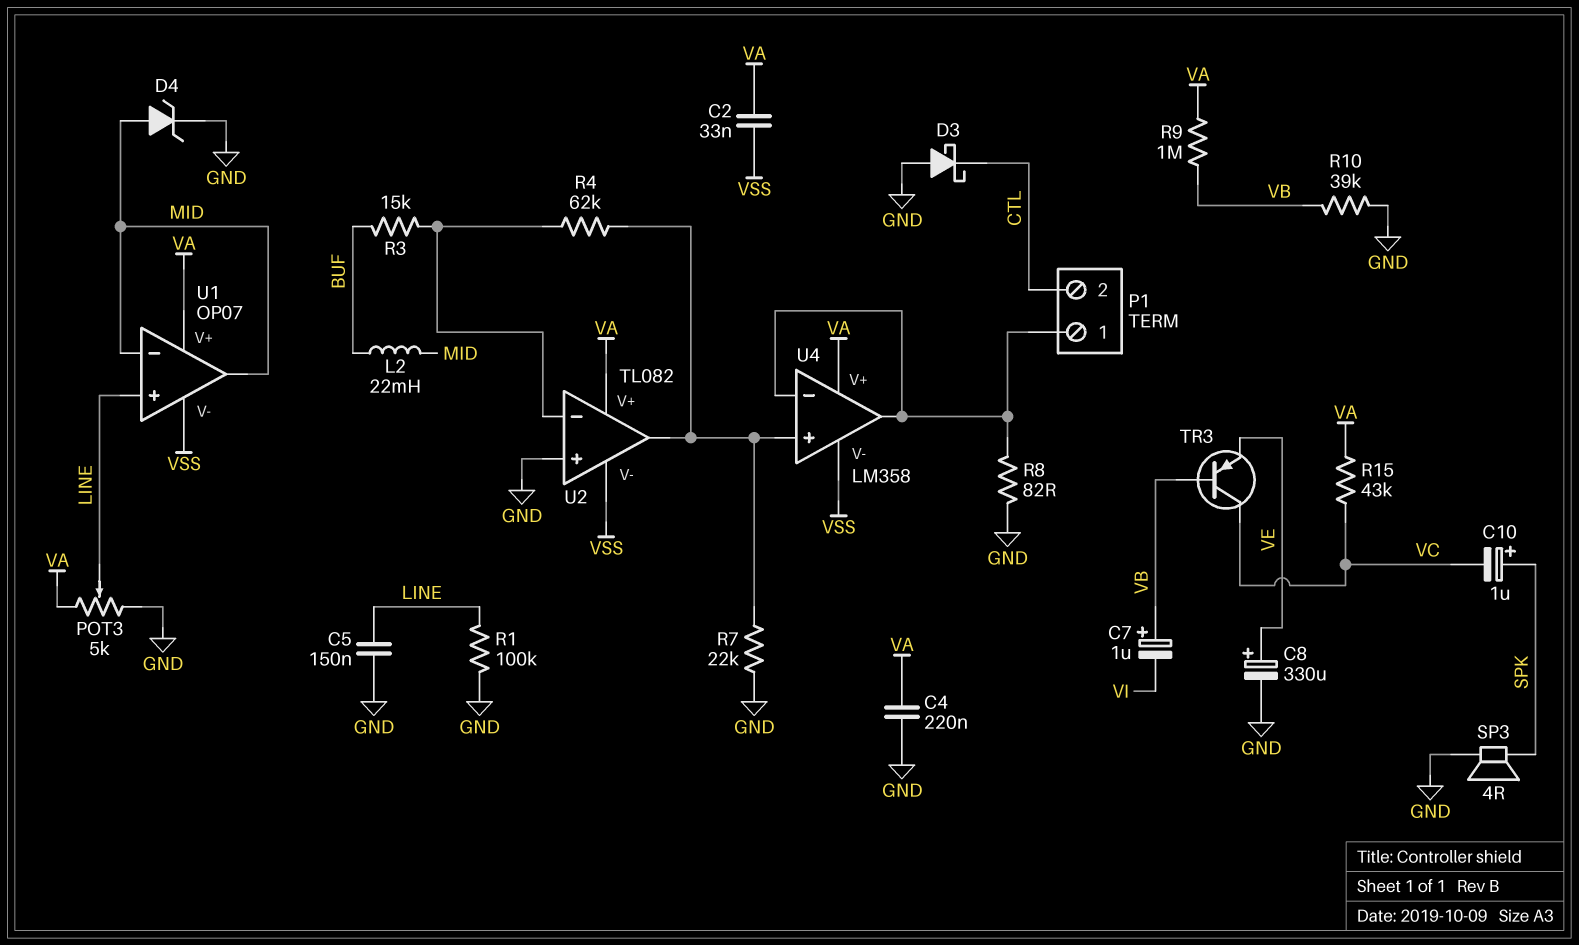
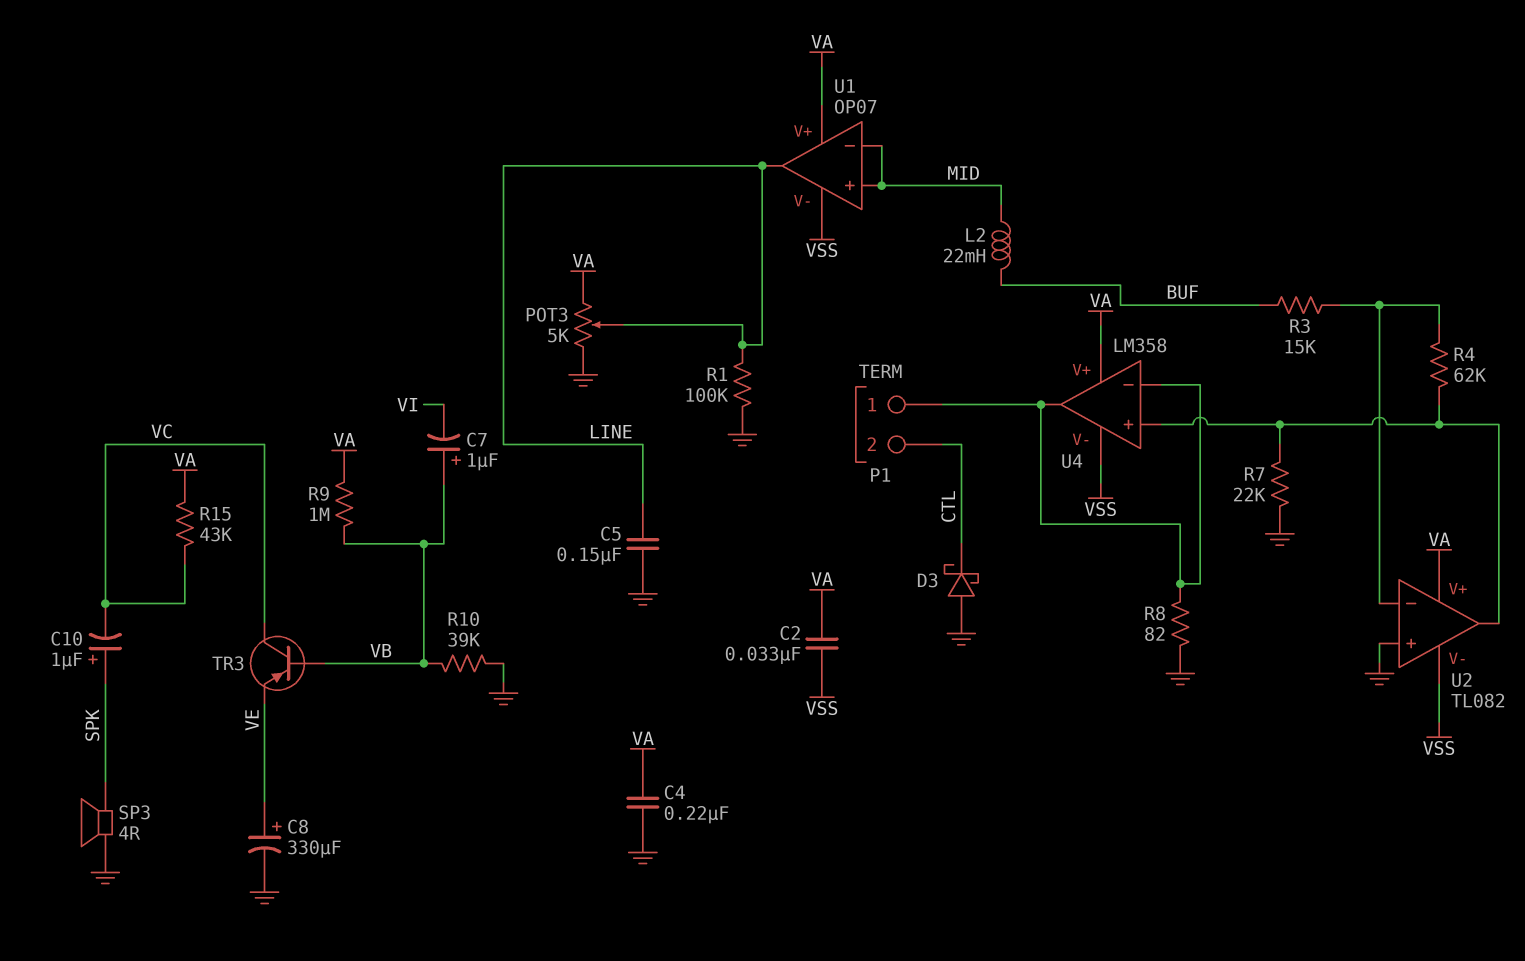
D4: zener (A MID, K GND) -> none
U1 pin in+: LINE -> MID
U1 pin out: MID -> LINE

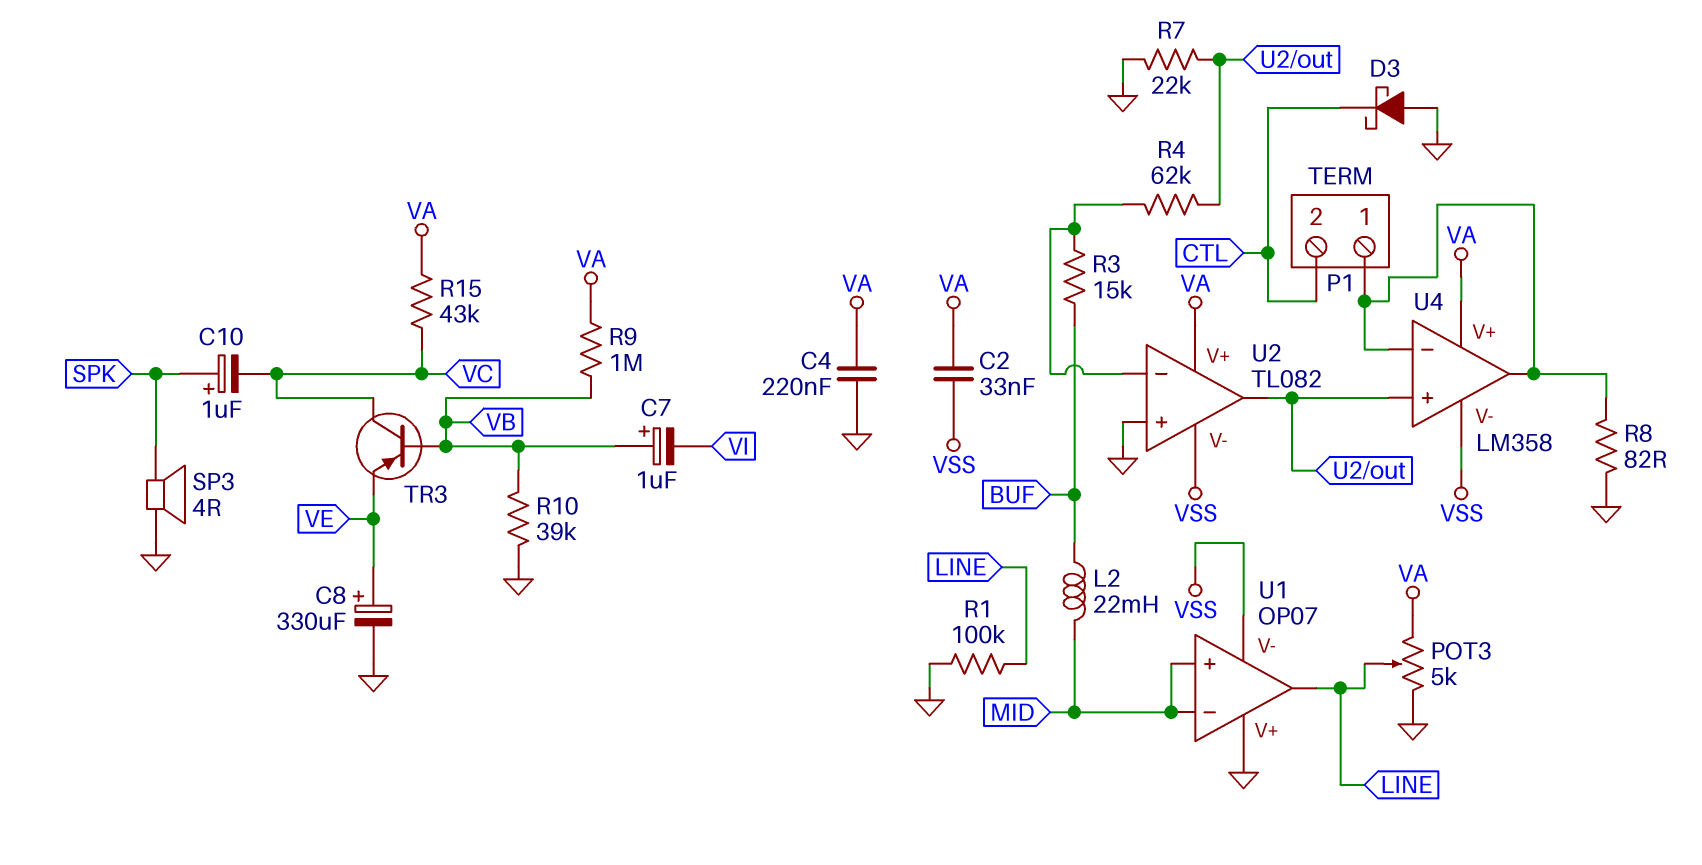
C5: 150nF (GND, LINE) -> none
U1 pin V+: VA -> GND

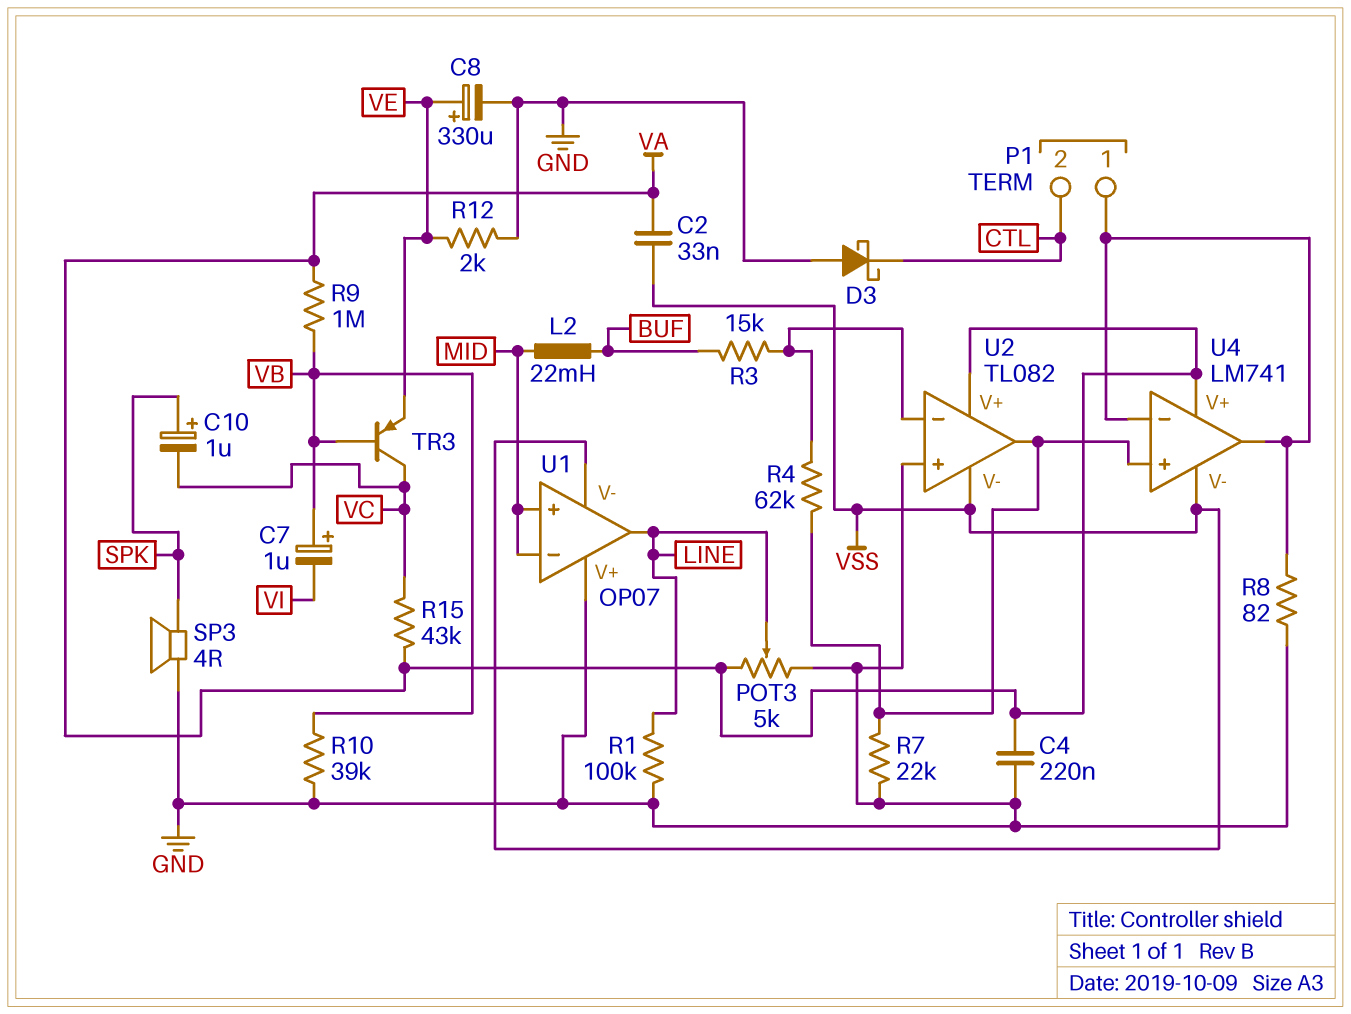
R12: none -> 2k (GND, VE)
U4: LM358 -> LM741

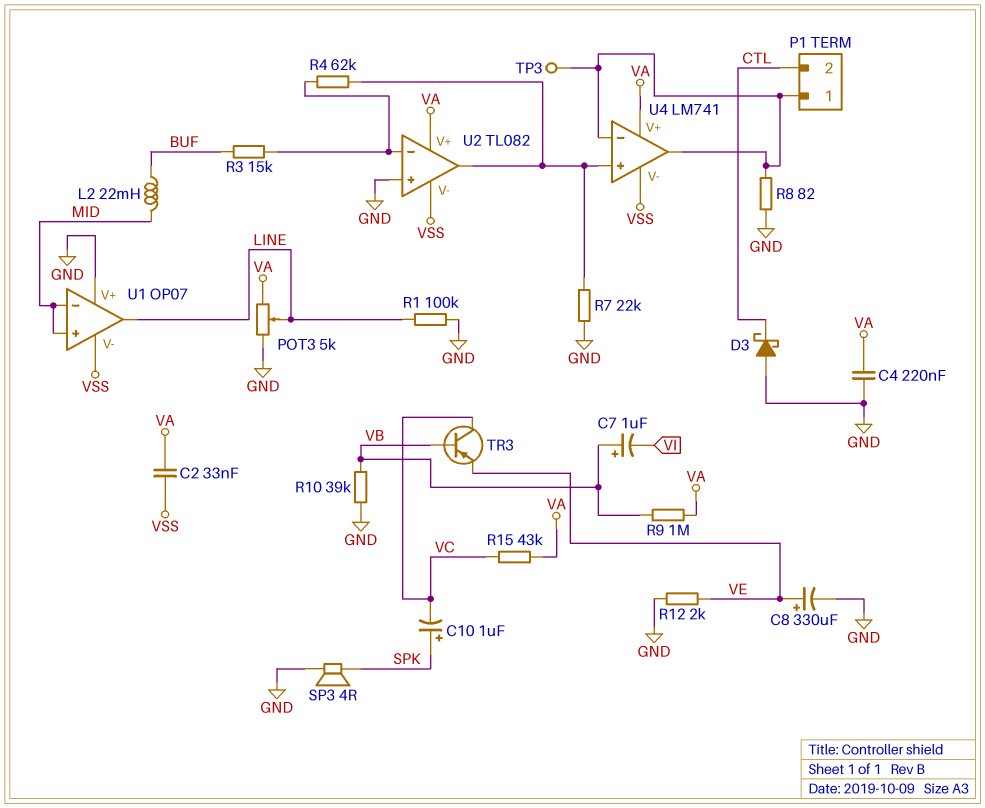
TP3: none -> test point (P1/1)

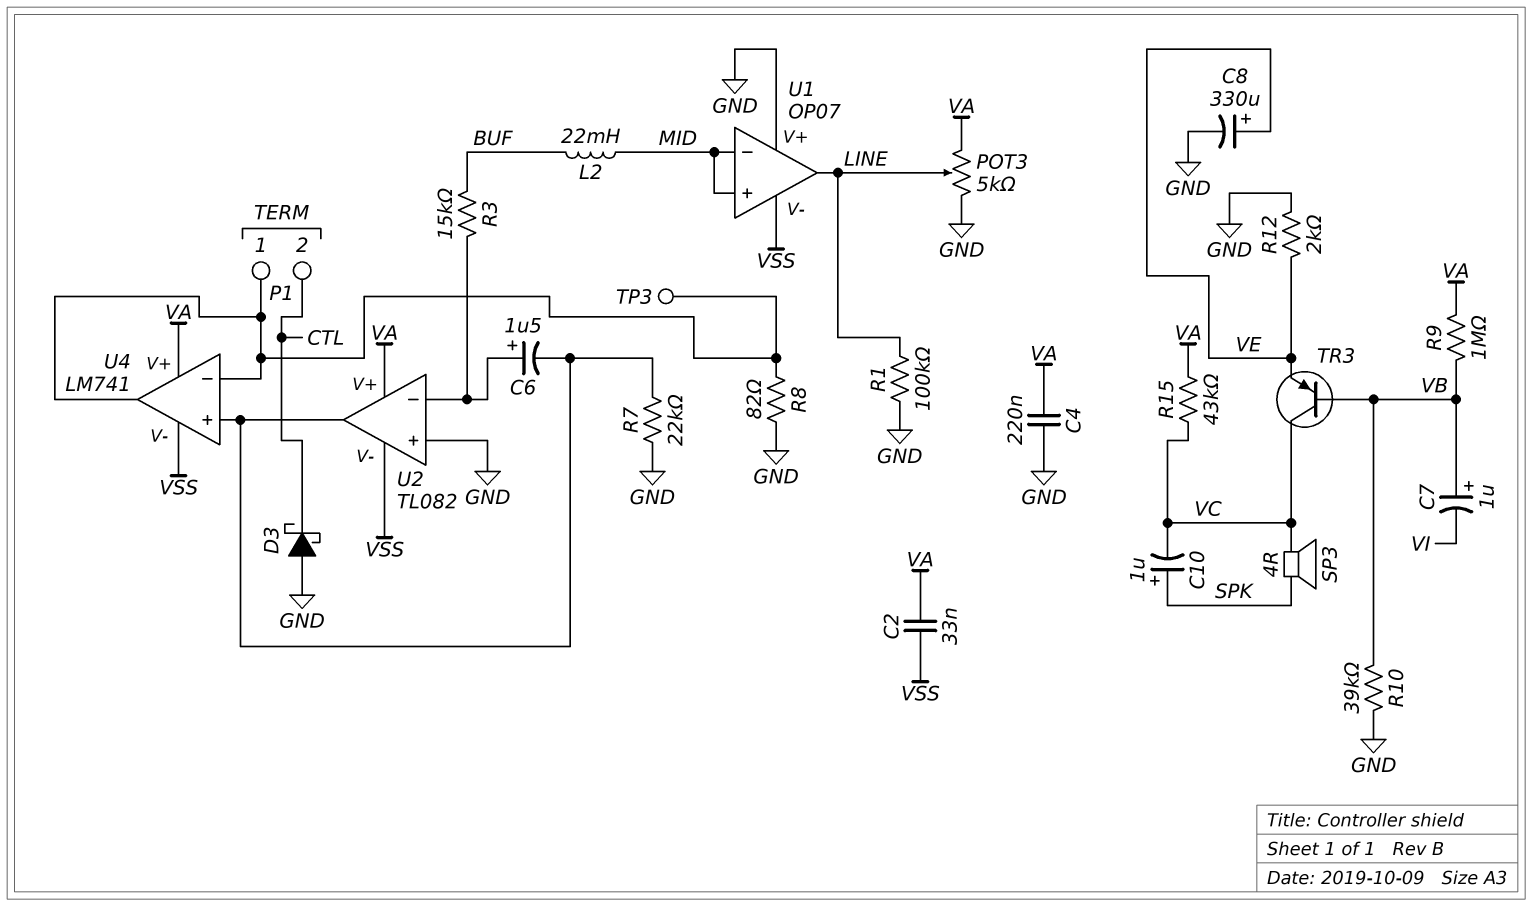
C6: none -> 1.5uF (plus U2/in-, minus U2/out)
R4: 62k (U2/in-, U2/out) -> none
SP3: speaker 4R (GND, SPK) -> speaker 4R (SPK, VC)

